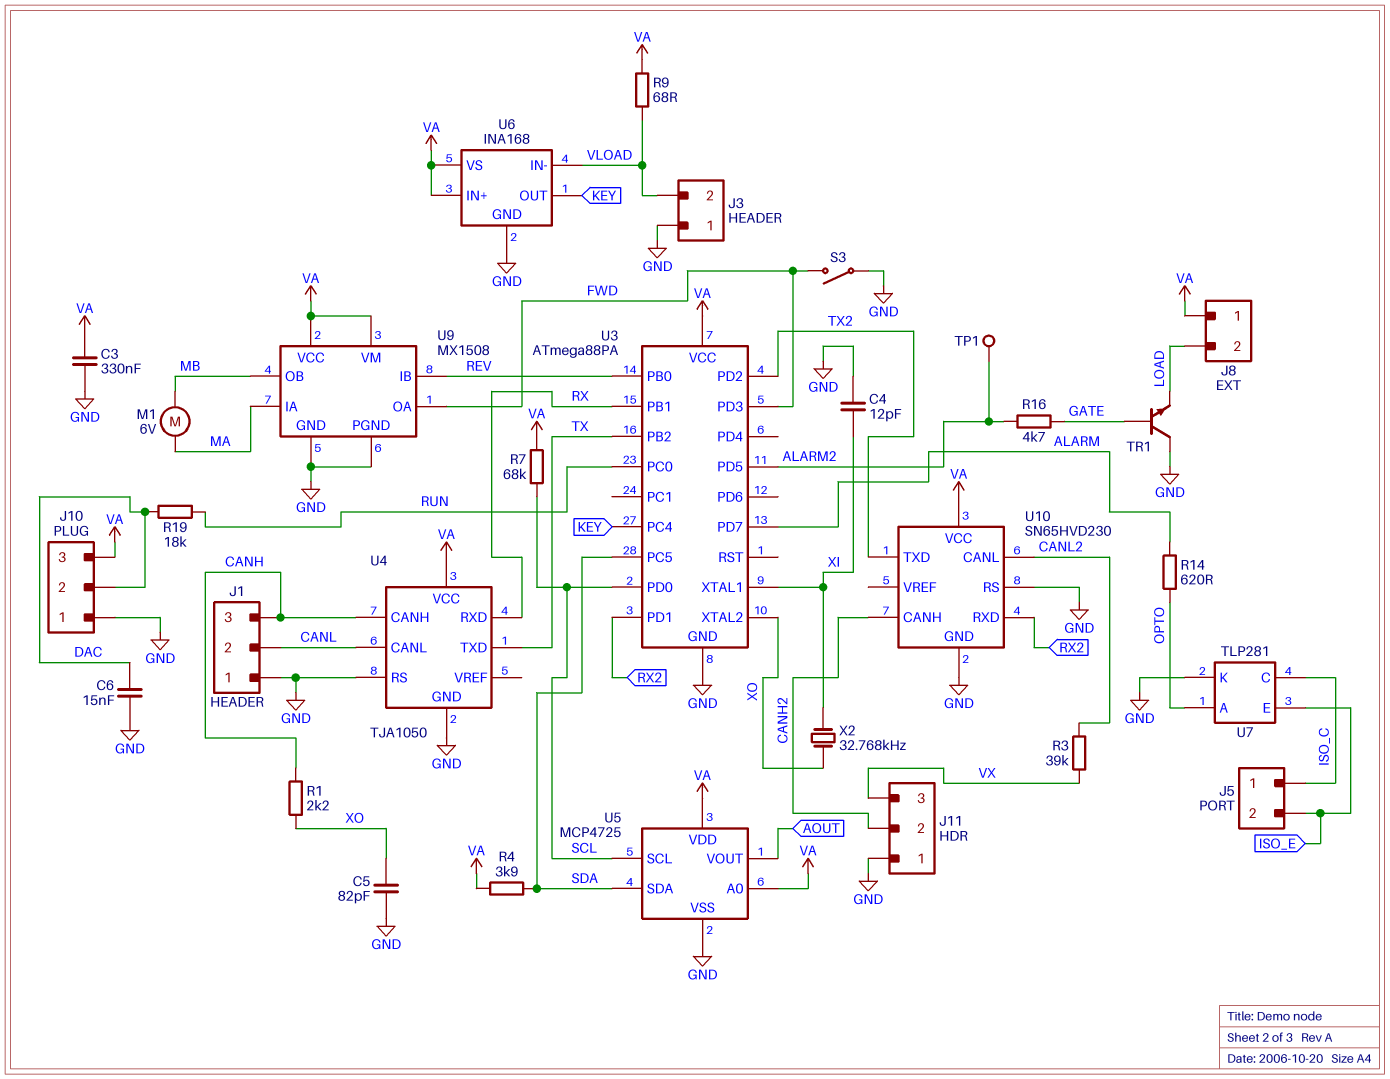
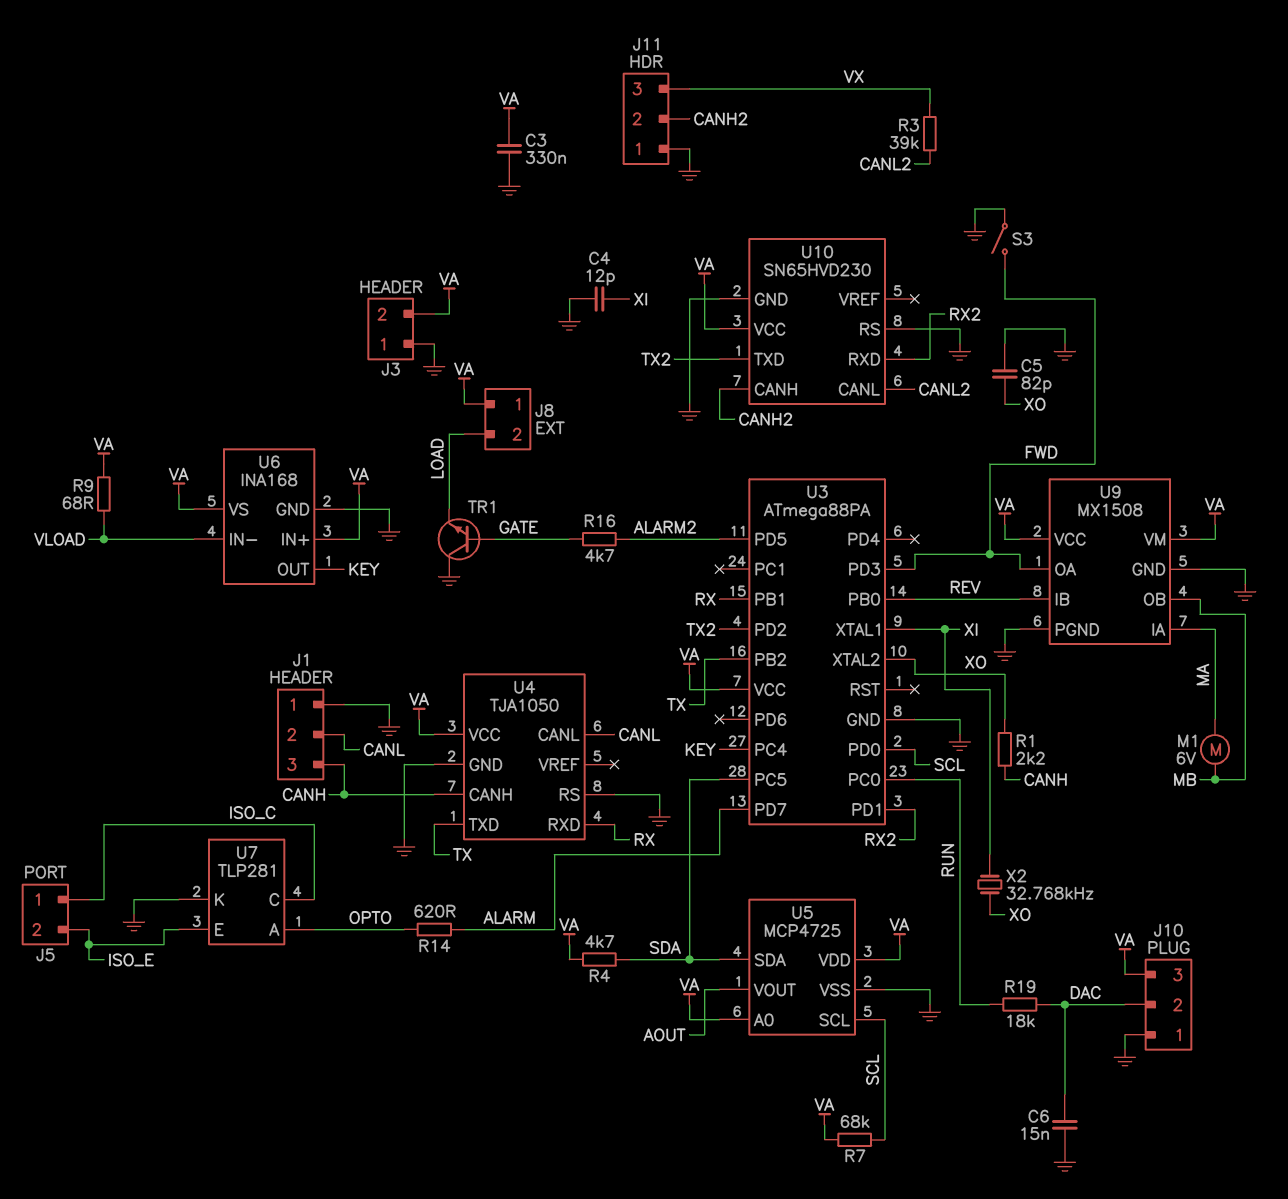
J3 pin 2: VLOAD -> VA
R4: 3.9k (SDA, VA) -> 4.7k (SDA, VA)
TP1: test point (ALARM2) -> none

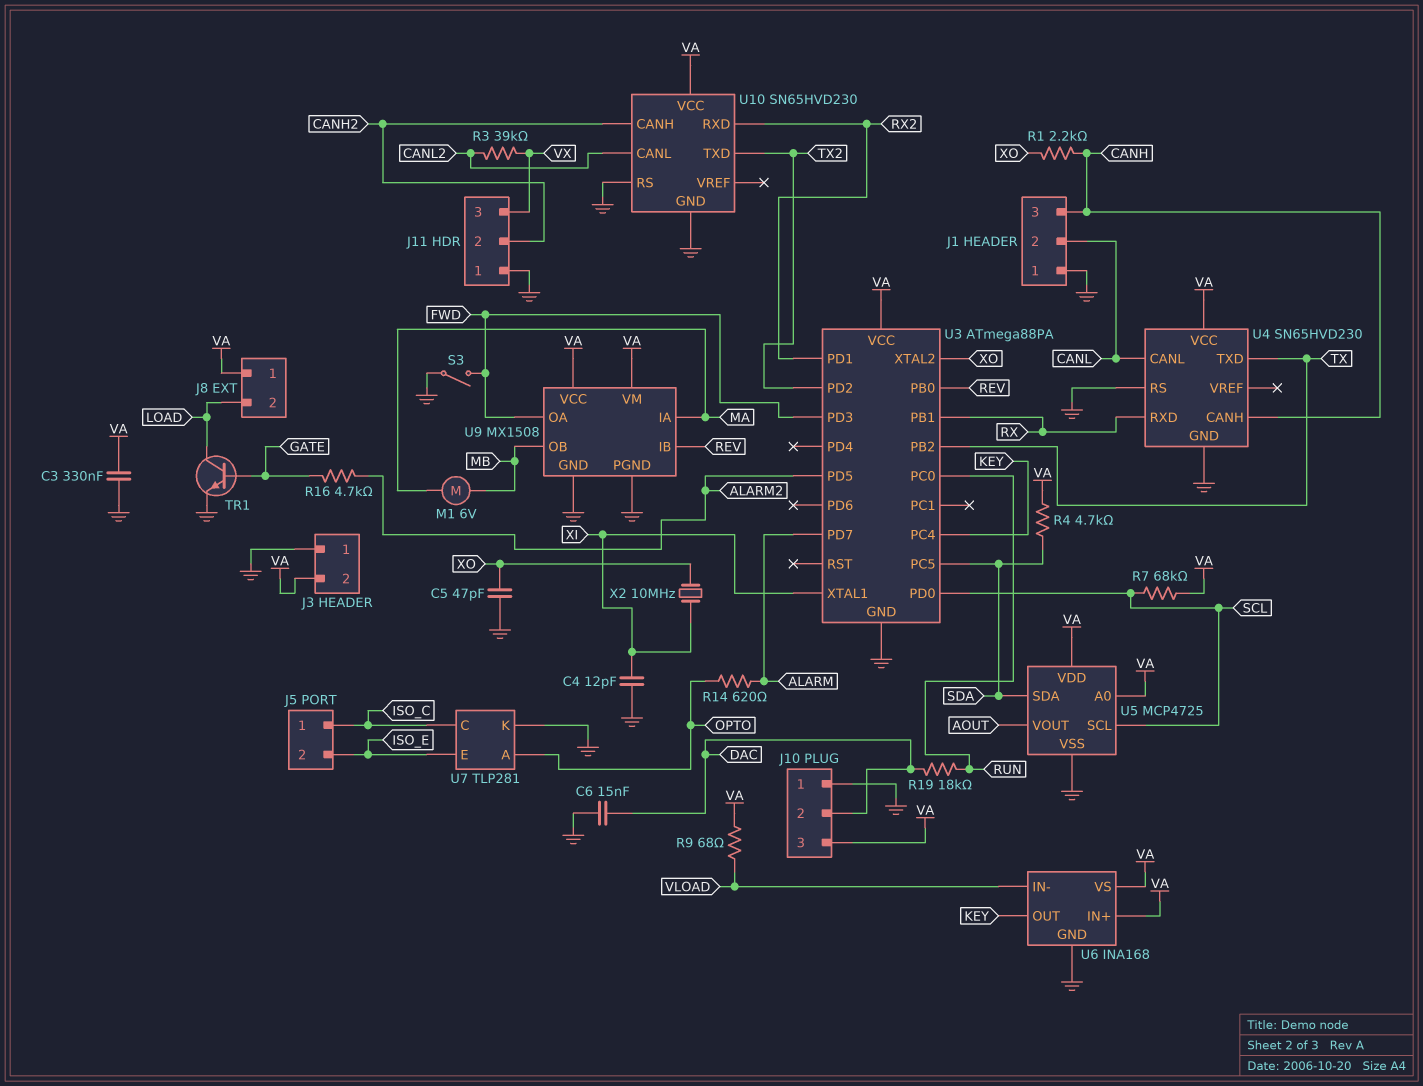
C5: 82pF (GND, XO) -> 47pF (GND, XO)
TR1: NPN (B GATE, C GND, E LOAD) -> NPN (B GATE, C LOAD, E GND)
U4: TJA1050 -> SN65HVD230
X2: 32.768kHz (XI, XO) -> 10MHz (XI, XO)

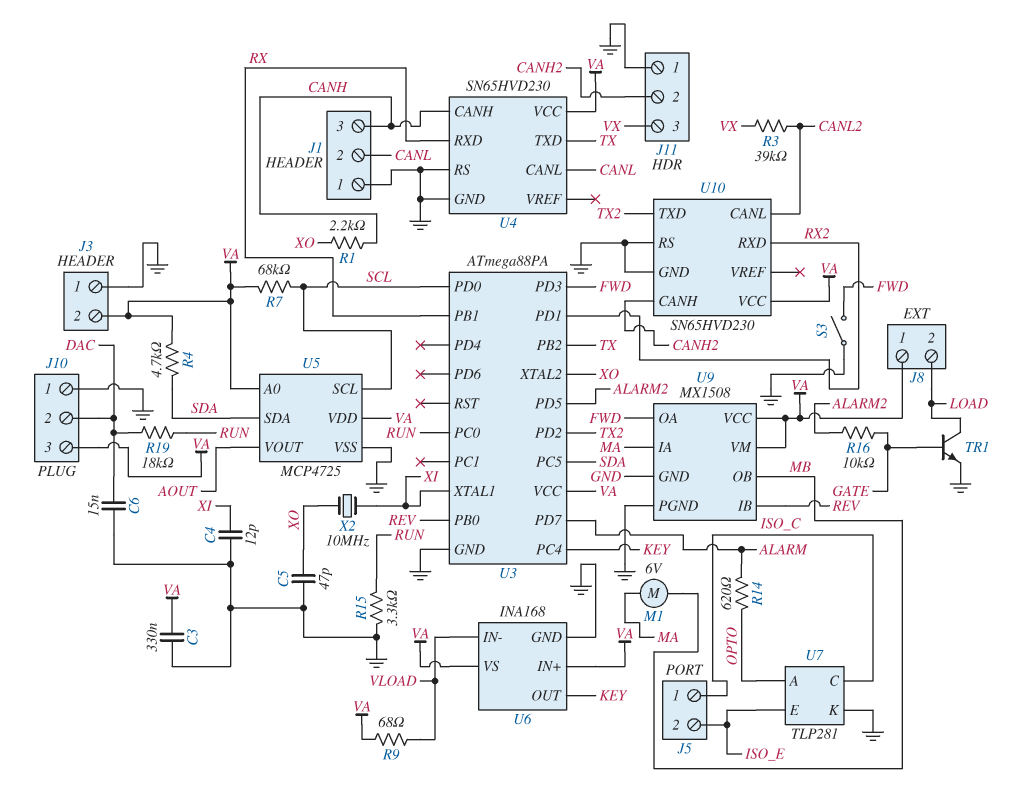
R15: none -> 3.3k (GND, RUN)
R16: 4.7k (ALARM2, GATE) -> 10k (ALARM2, GATE)

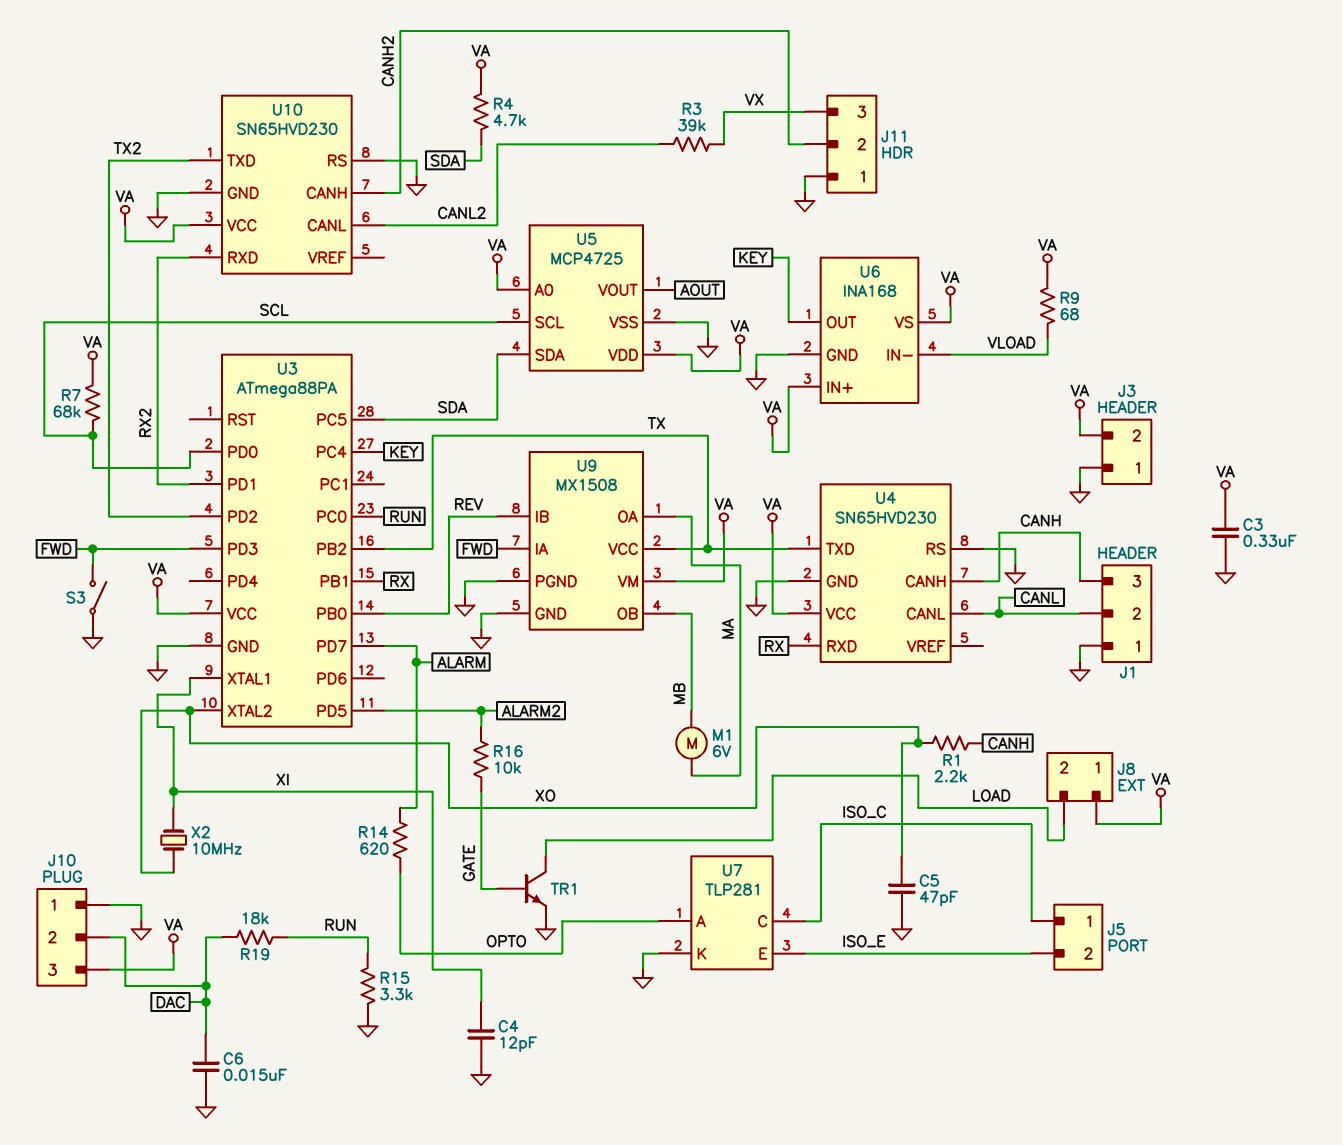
U9 pin IA: MA -> FWD
U9 pin OA: FWD -> MA
U9 pin VCC: VA -> TX

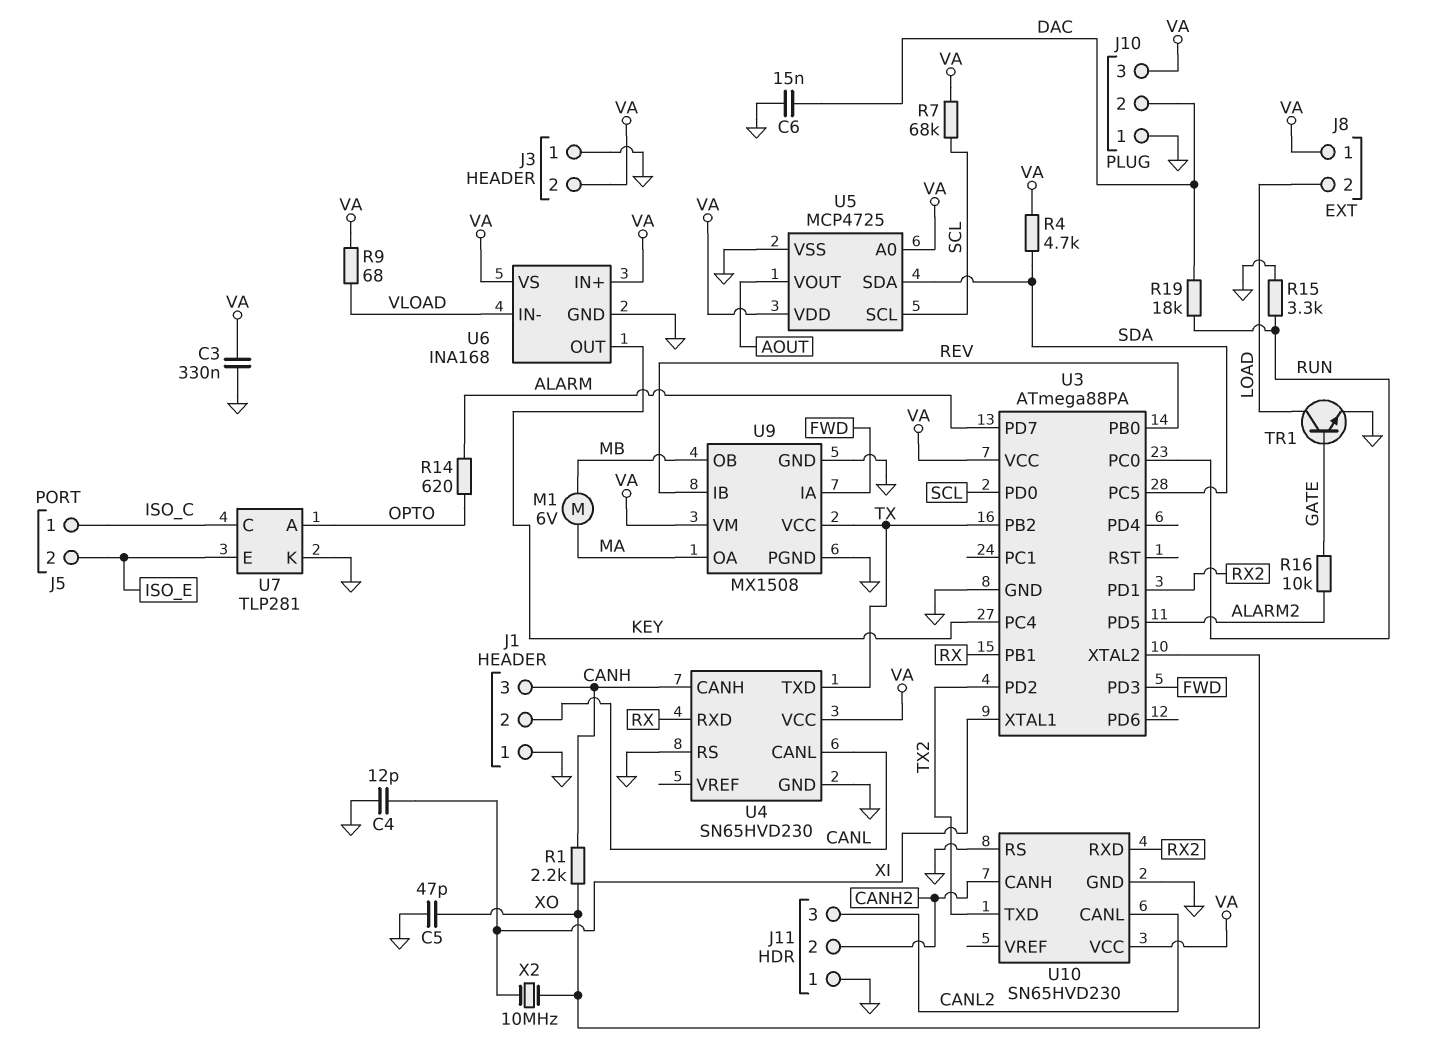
J11 pin 3: VX -> CANL2
R3: 39k (CANL2, VX) -> none
S3: switch (FWD, GND) -> none

